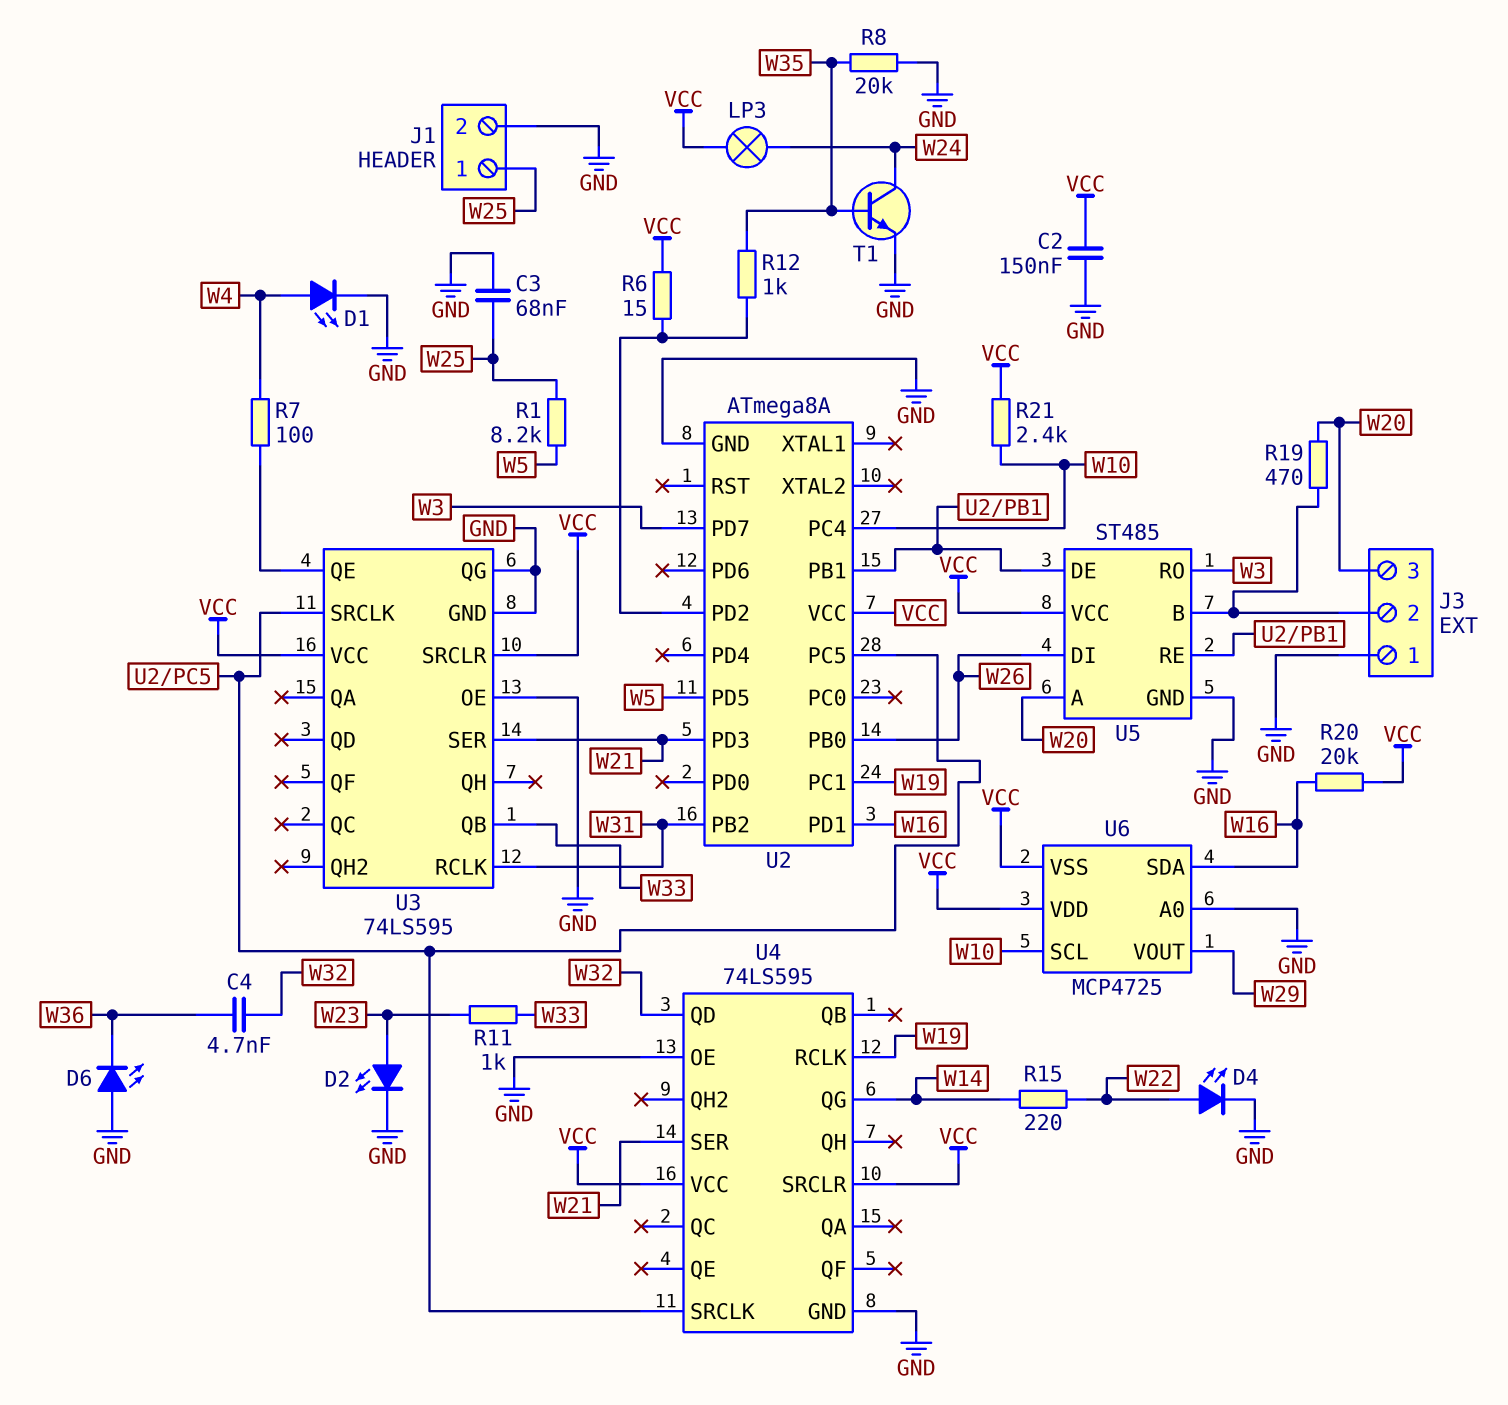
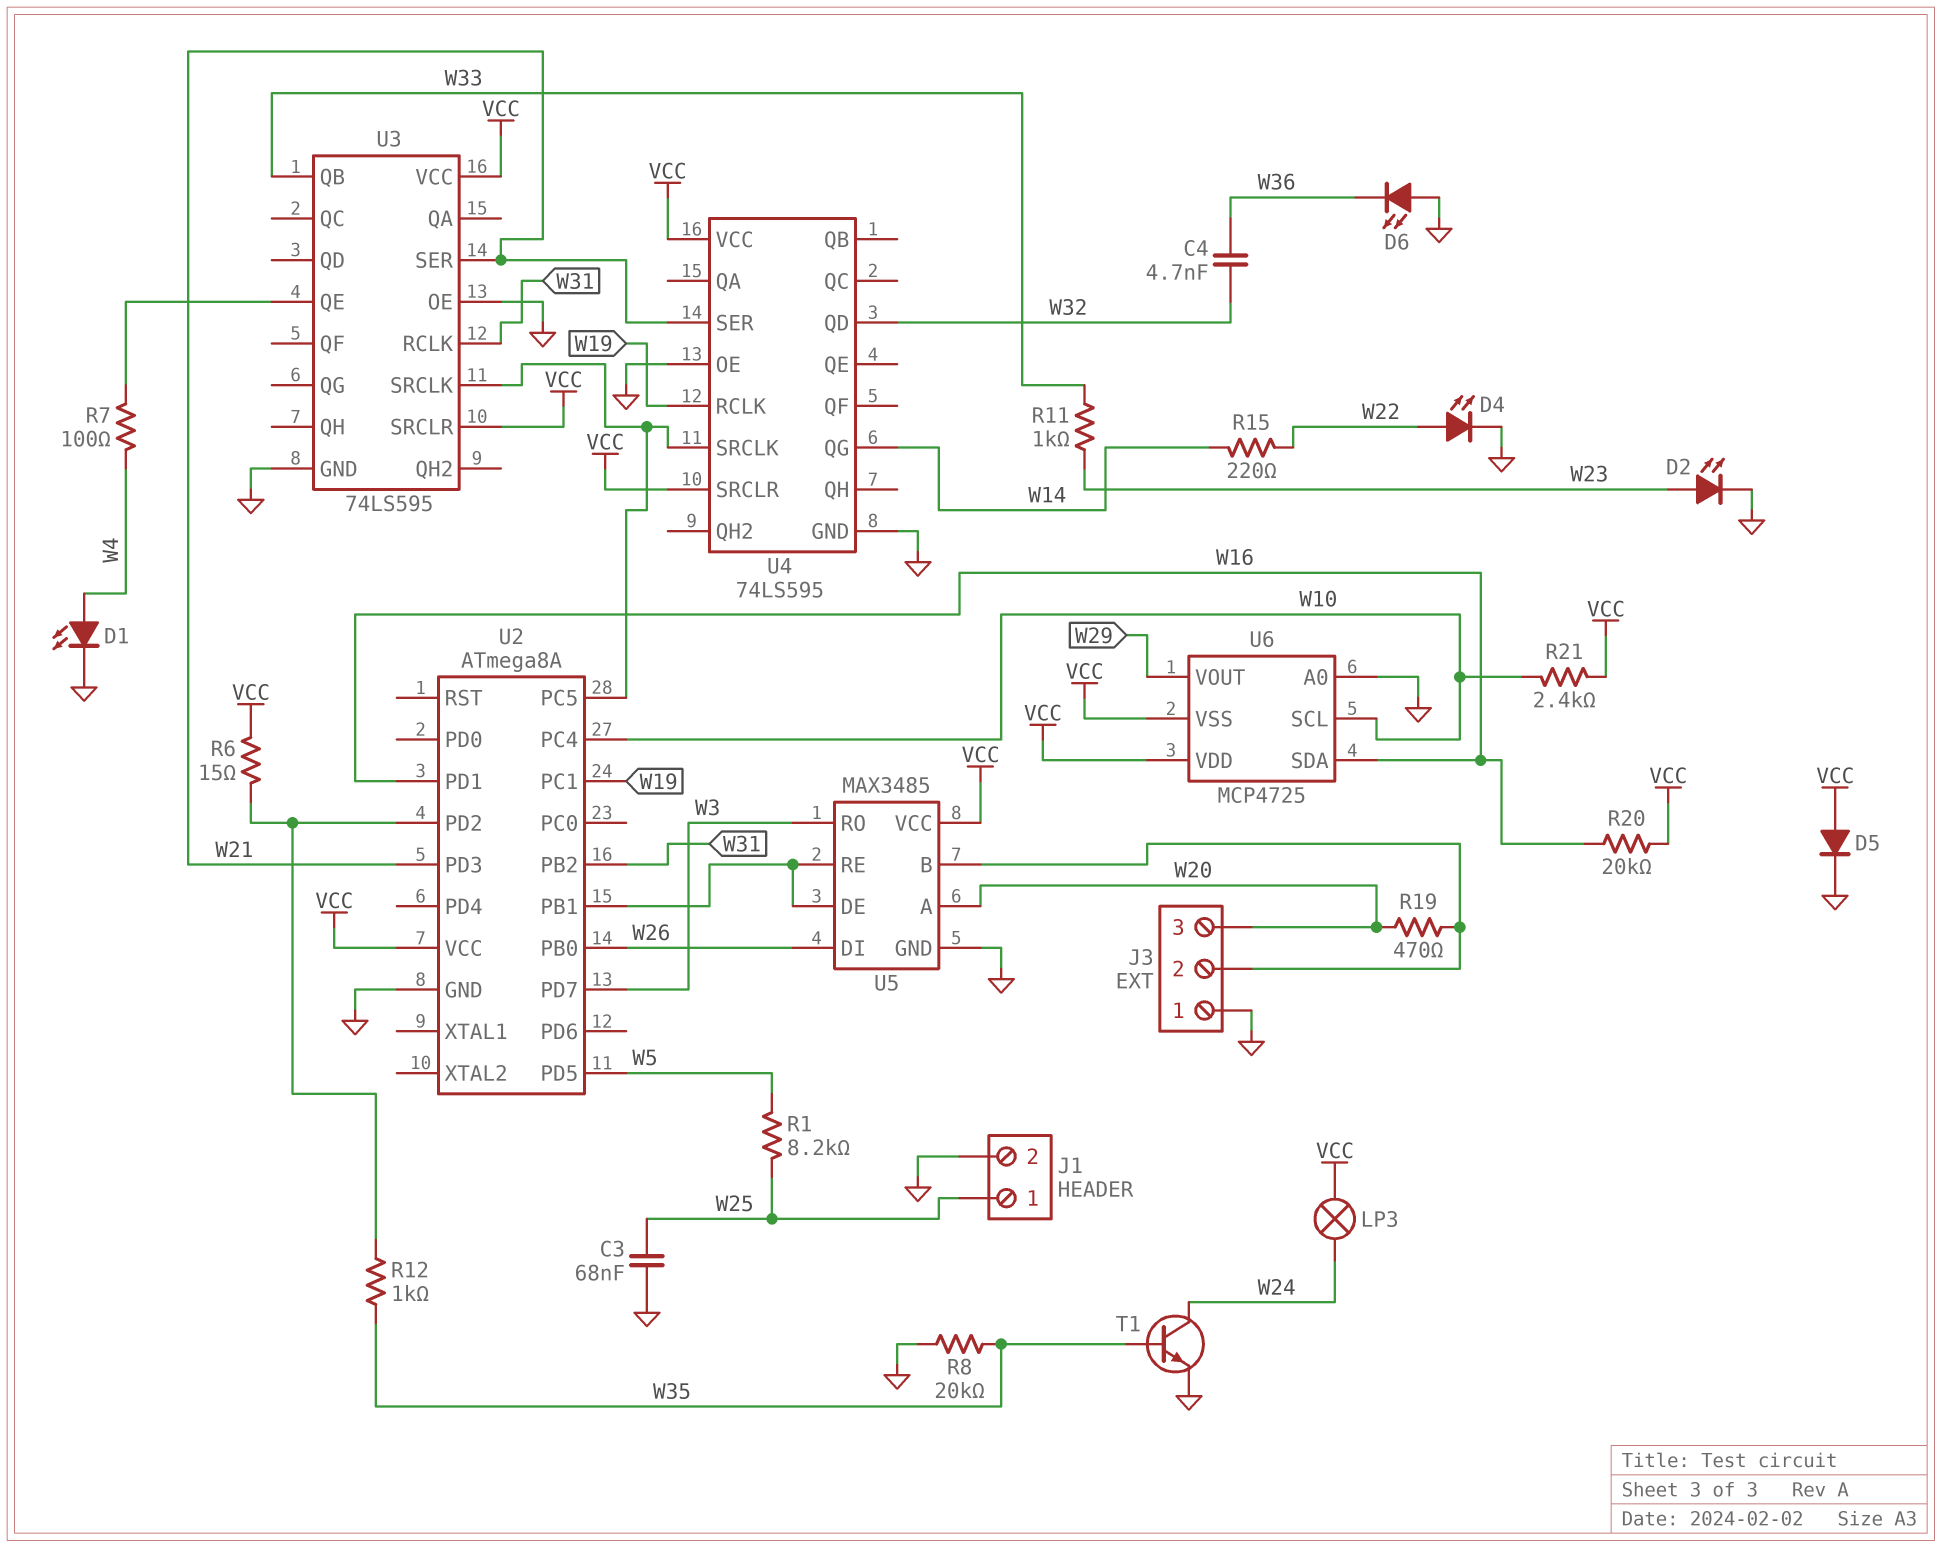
C2: 150nF (GND, VCC) -> none
D5: none -> diode (A VCC, K GND)
U3 pin QG: GND -> none
U5: ST485 -> MAX3485

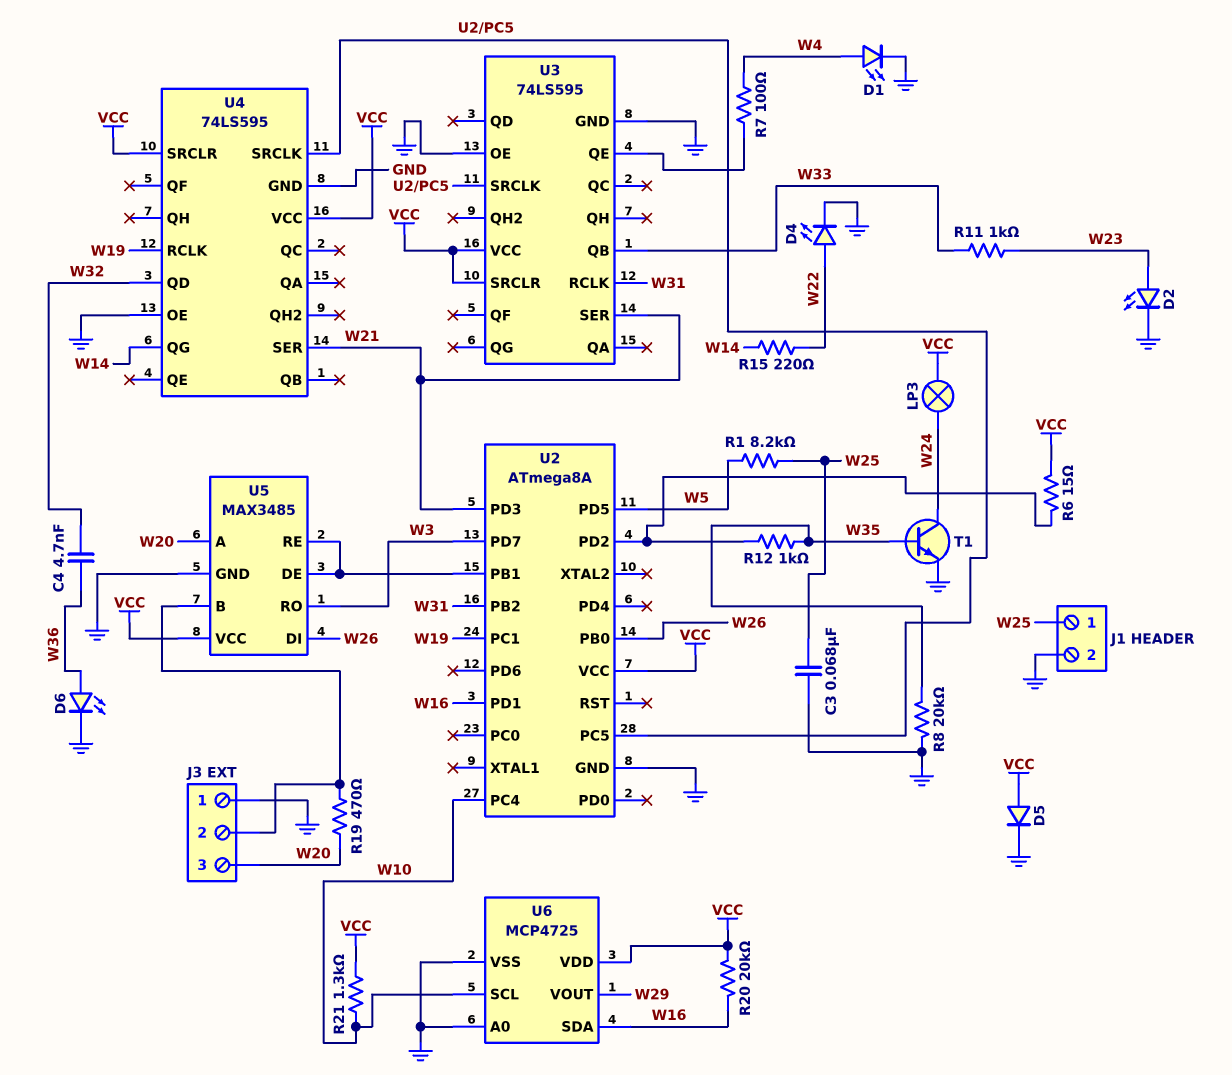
D6: LED (A GND, K W36) -> LED (A W36, K GND)
R21: 2.4k (VCC, W10) -> 1.3k (VCC, W10)
U6 pin VSS: VCC -> GND

